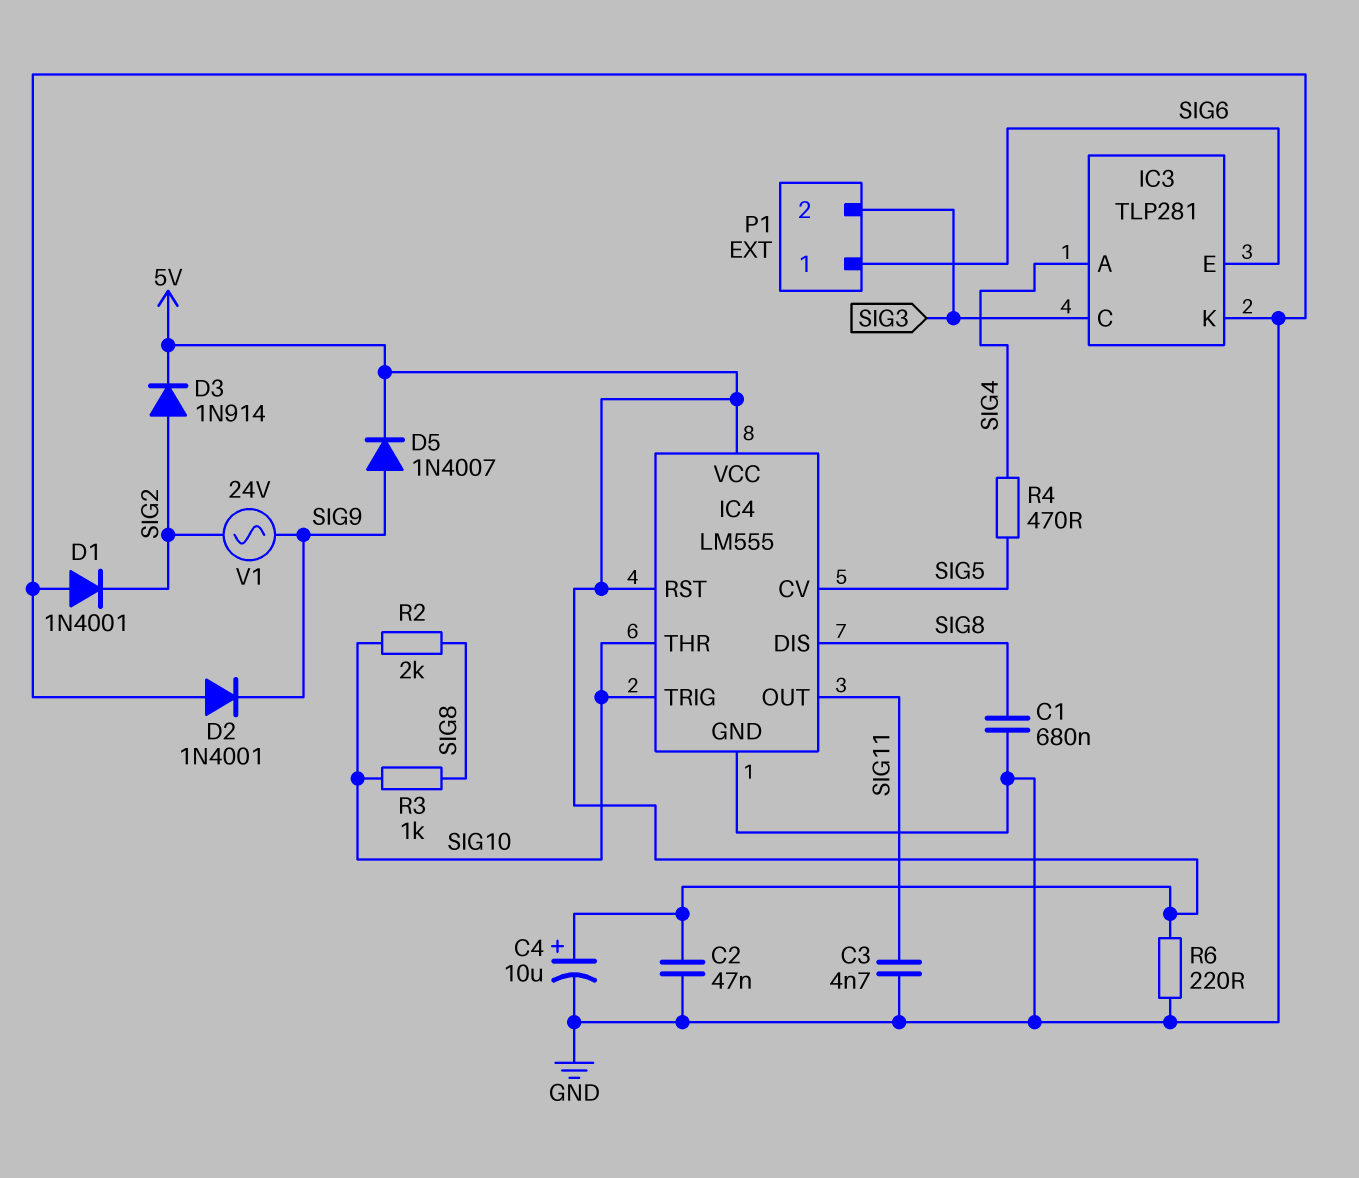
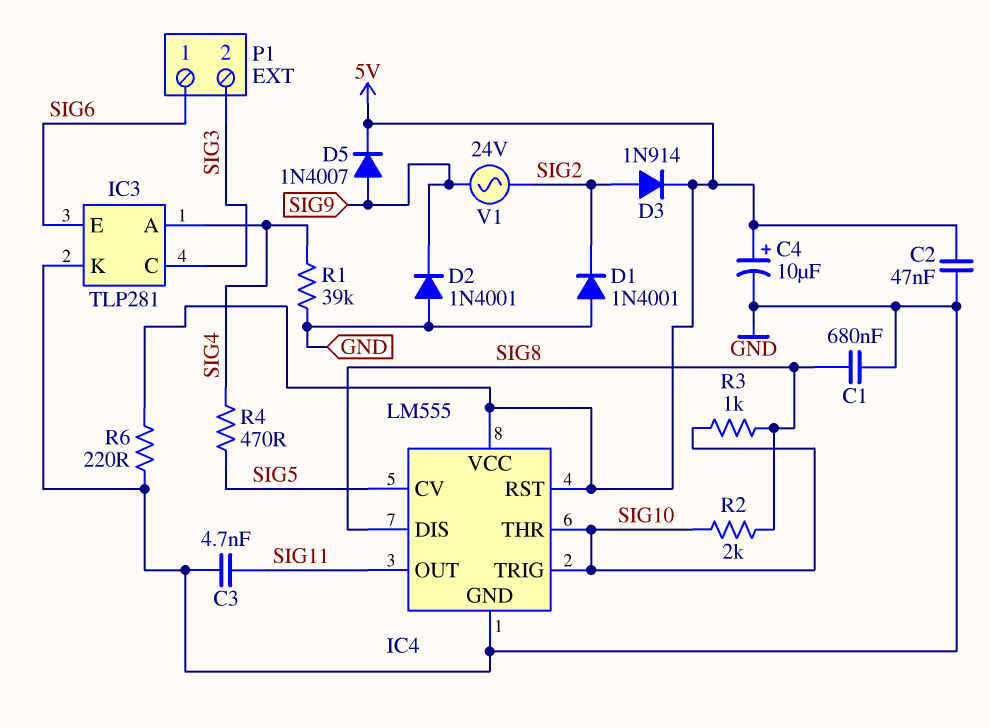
R1: none -> 39k (GND, SIG4)

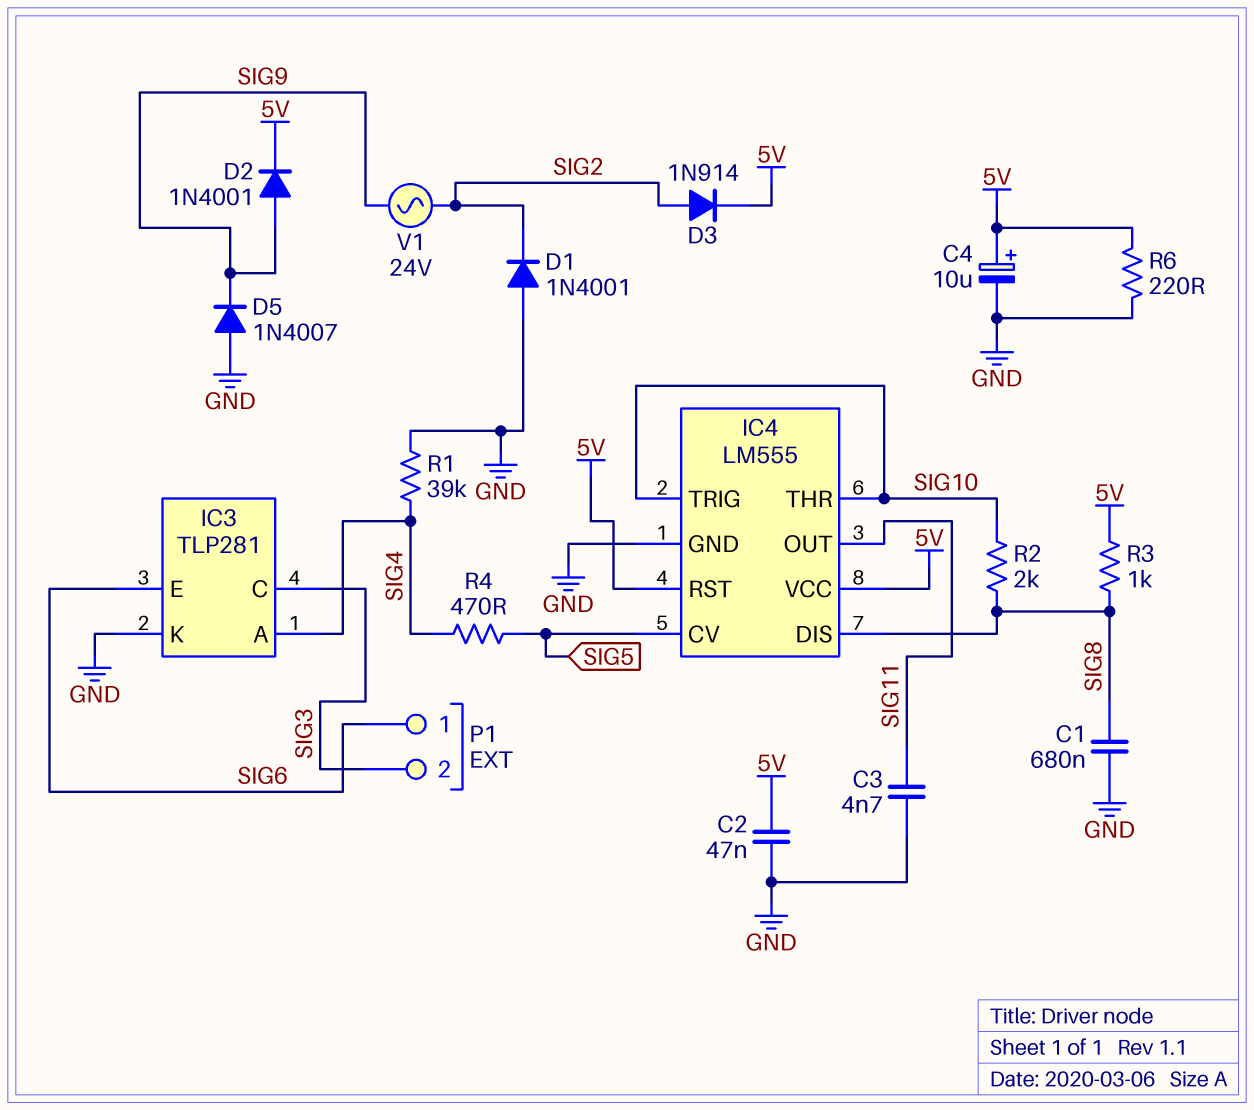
D2: diode 1N4001 (A GND, K SIG9) -> diode 1N4001 (A SIG9, K 5V)
D5: diode 1N4007 (A SIG9, K 5V) -> diode 1N4007 (A GND, K SIG9)
R3: 1k (SIG8, SIG10) -> 1k (5V, SIG8)

